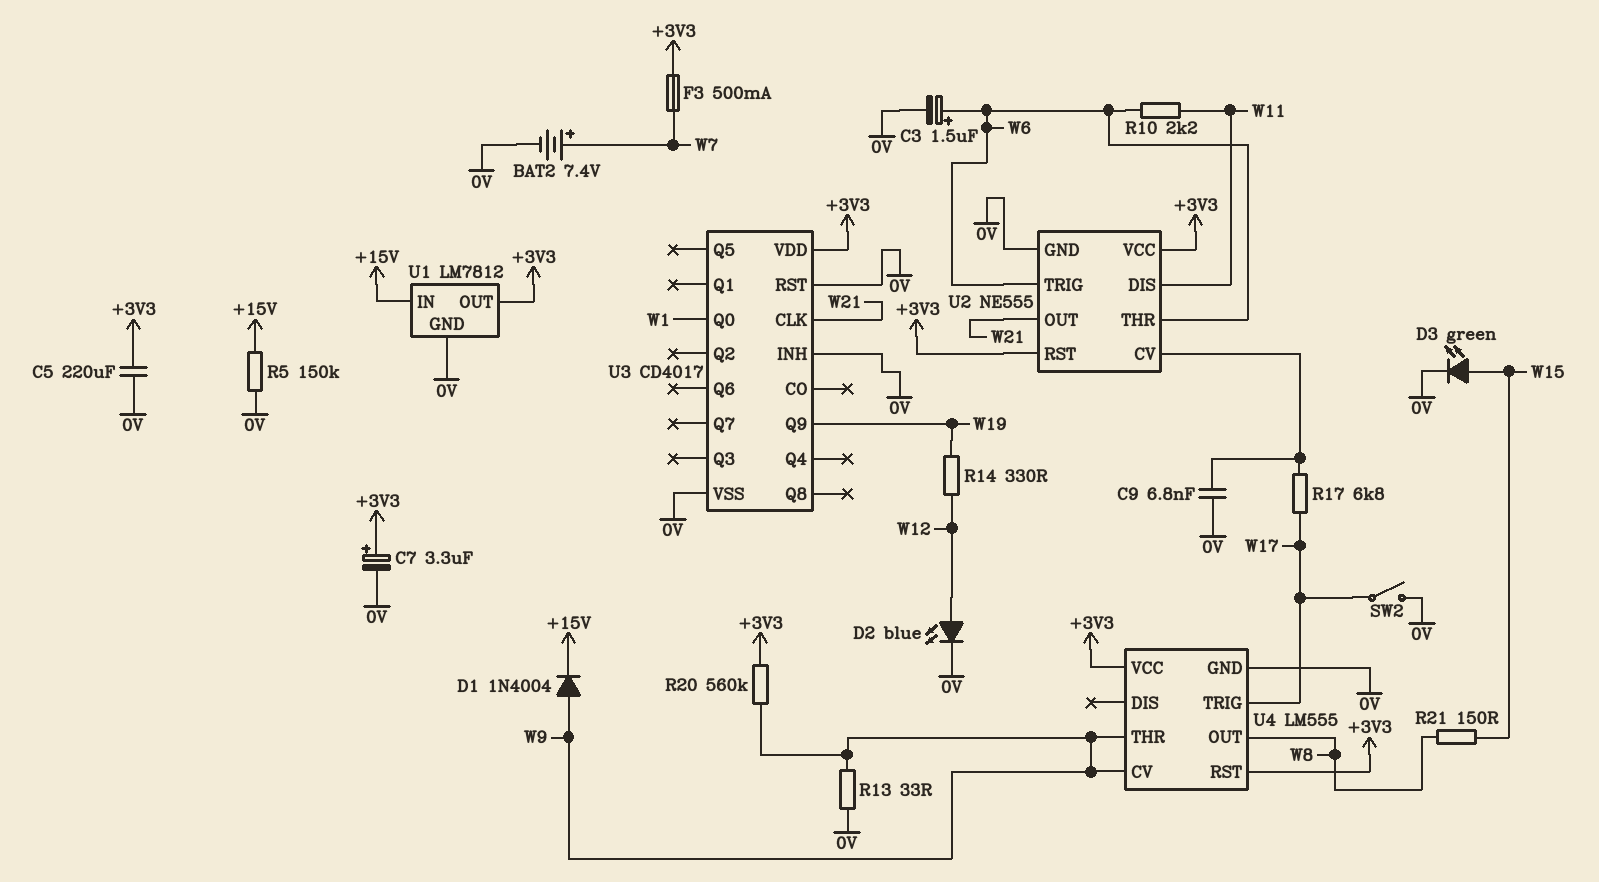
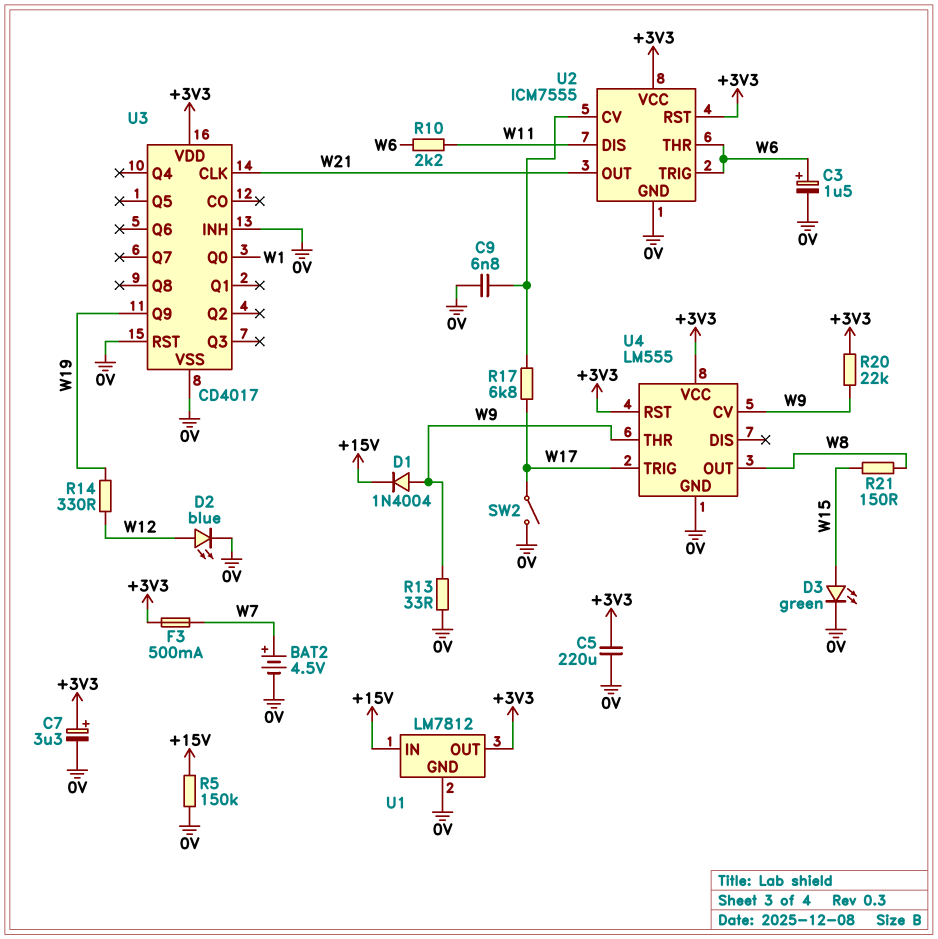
BAT2: 7.4V (plus W7, minus 0V) -> 4.5V (plus W7, minus 0V)
R20: 560k (+3V3, W9) -> 22k (+3V3, W9)
U2: NE555 -> ICM7555

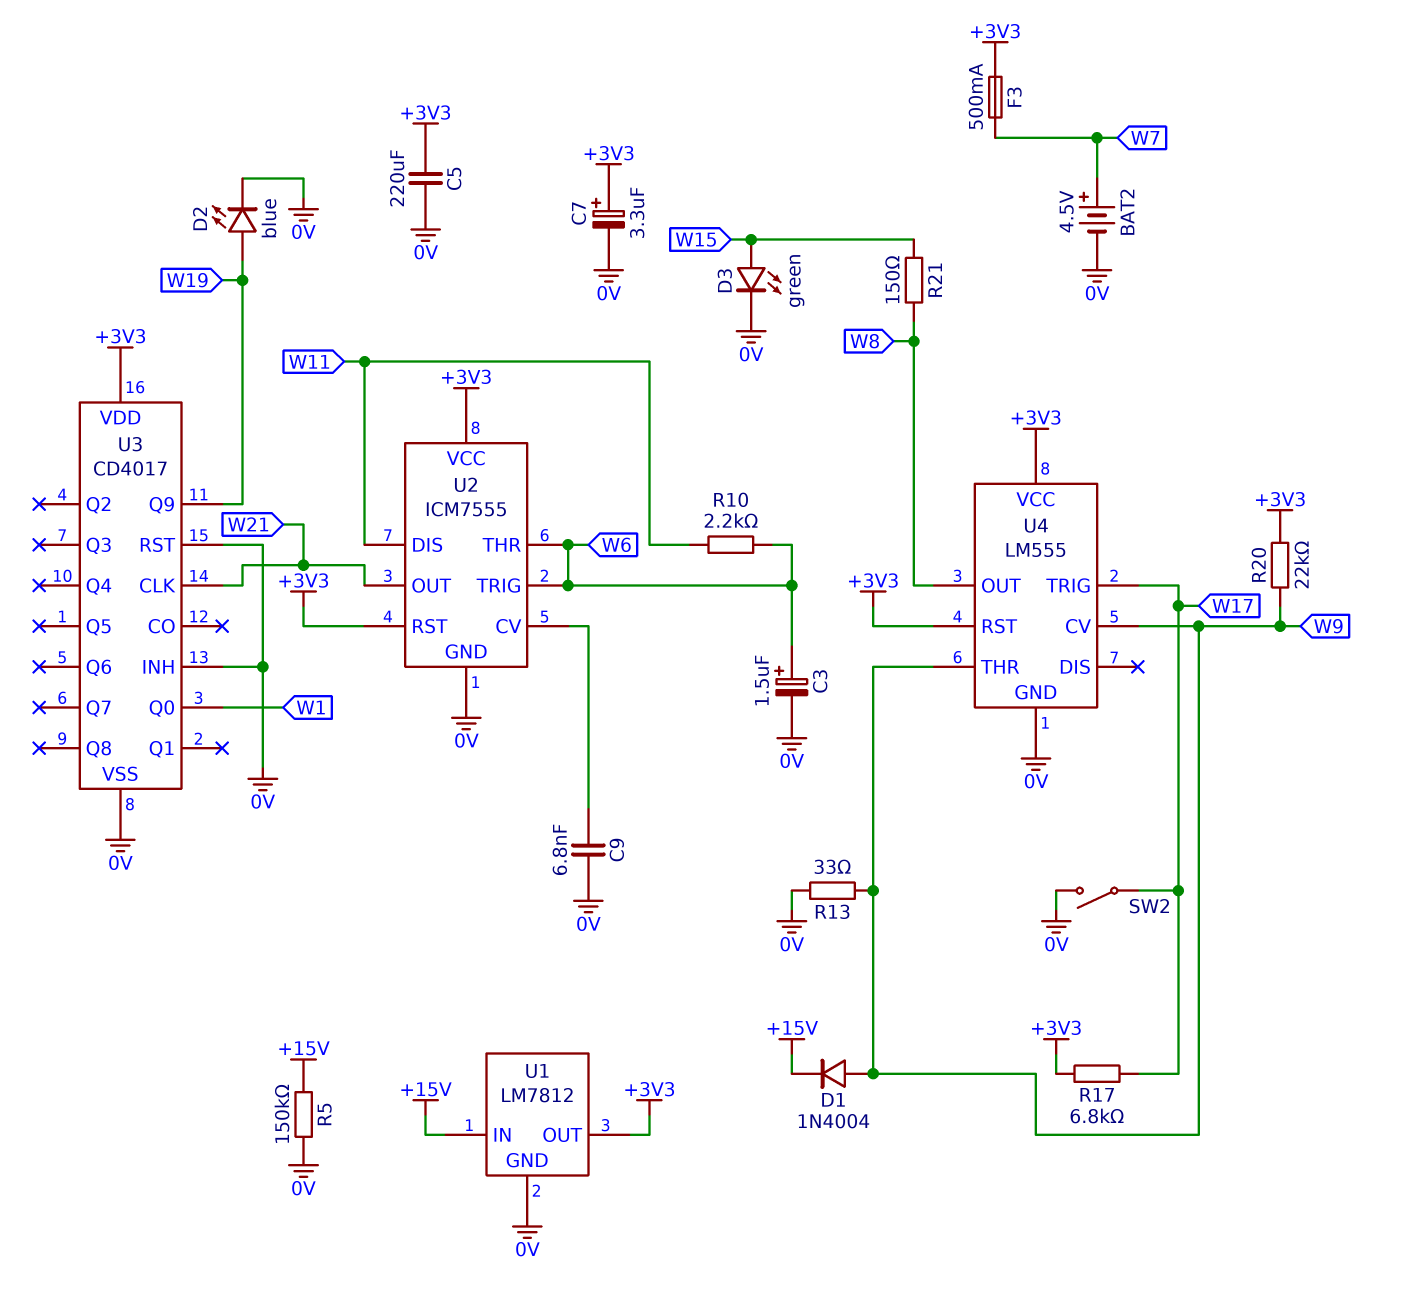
D2: LED blue (A W12, K 0V) -> LED blue (A W19, K 0V)
R14: 330 (W12, W19) -> none
R17: 6.8k (U2/CV, W17) -> 6.8k (+3V3, W17)

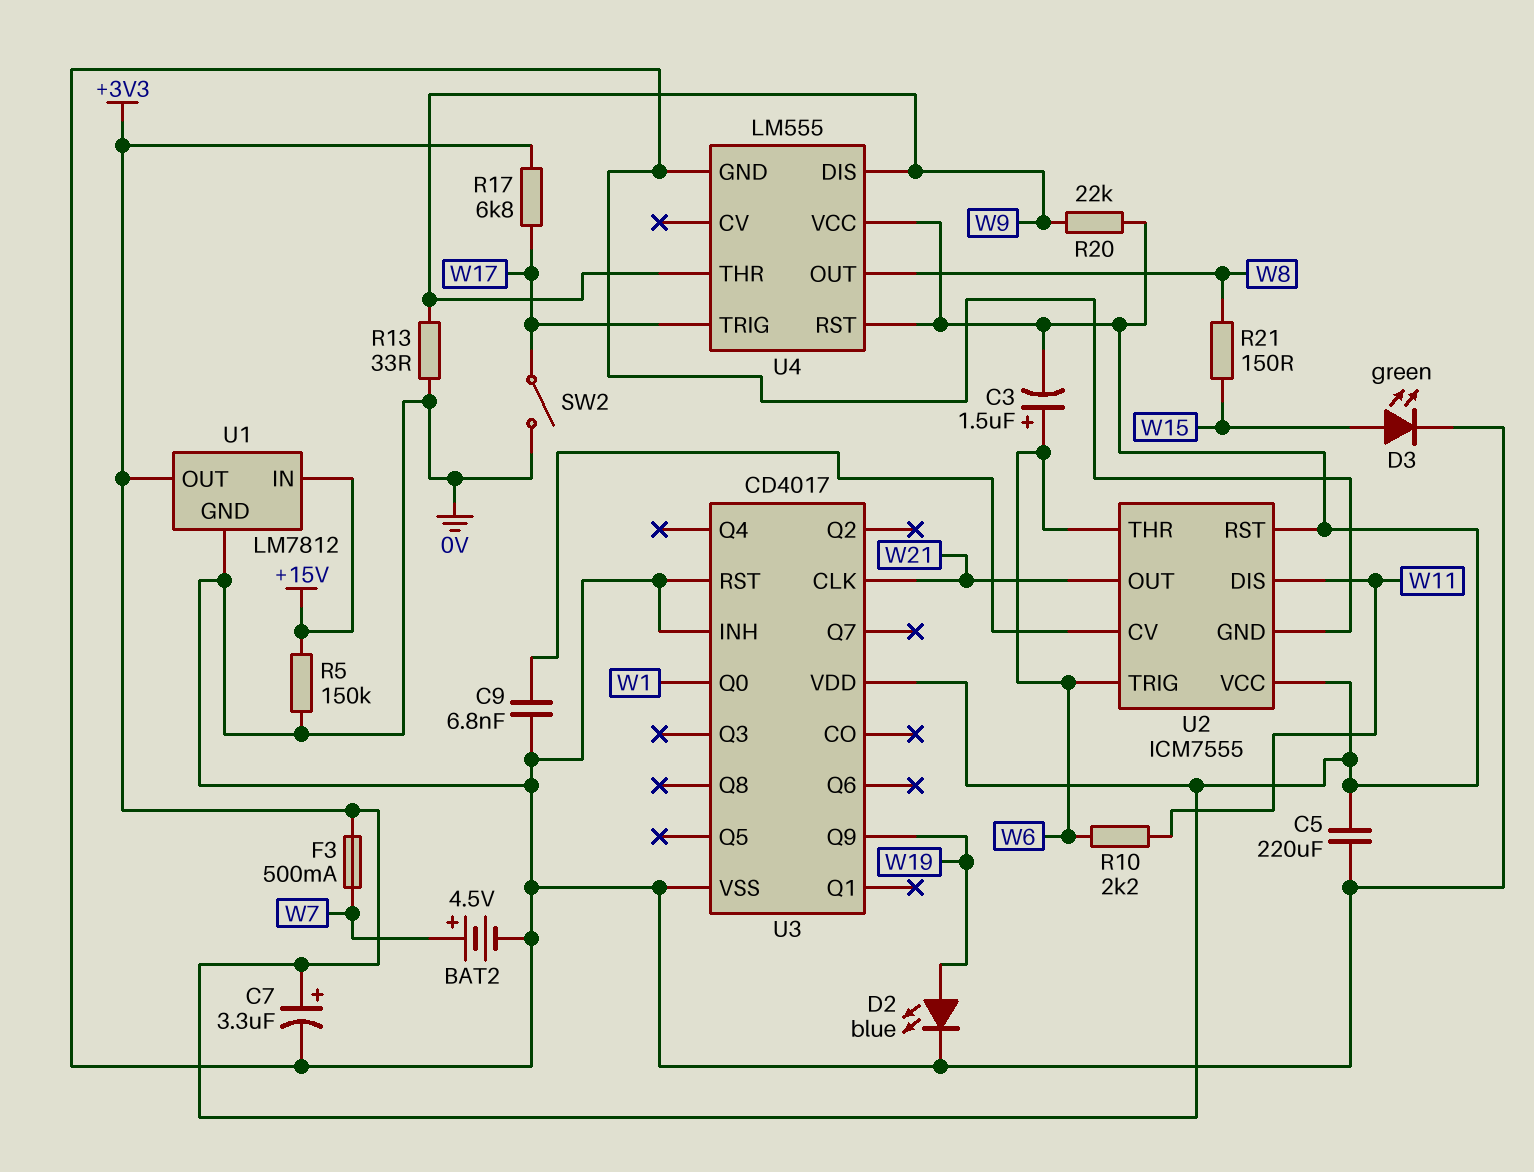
C3: 1.5uF (plus W6, minus 0V) -> 1.5uF (plus W6, minus +3V3)
D1: diode 1N4004 (A W9, K +15V) -> none
U4 pin CV: W9 -> none
U4 pin DIS: none -> W9

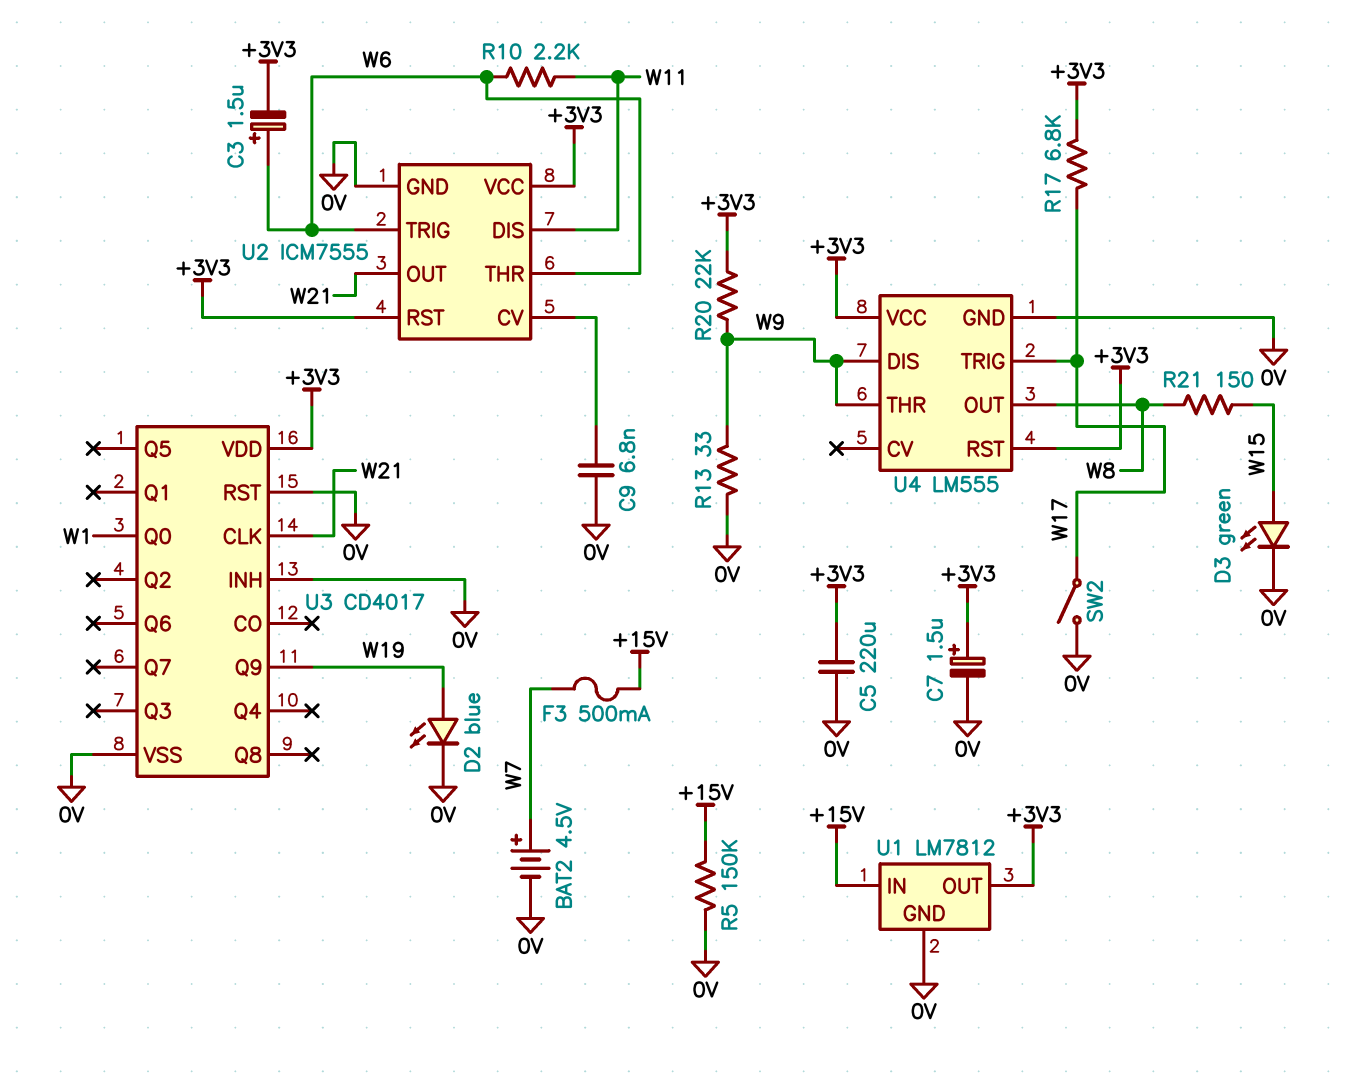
C7: 3.3uF (plus +3V3, minus 0V) -> 1.5uF (plus +3V3, minus 0V)
F3: 500mA (+3V3, W7) -> 500mA (+15V, W7)

